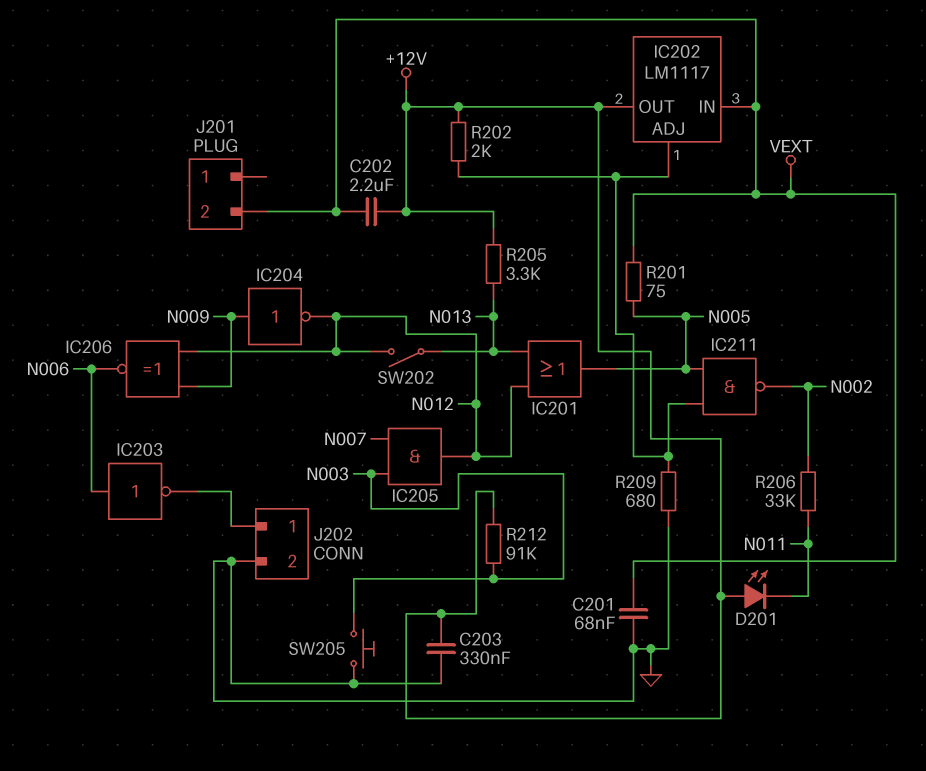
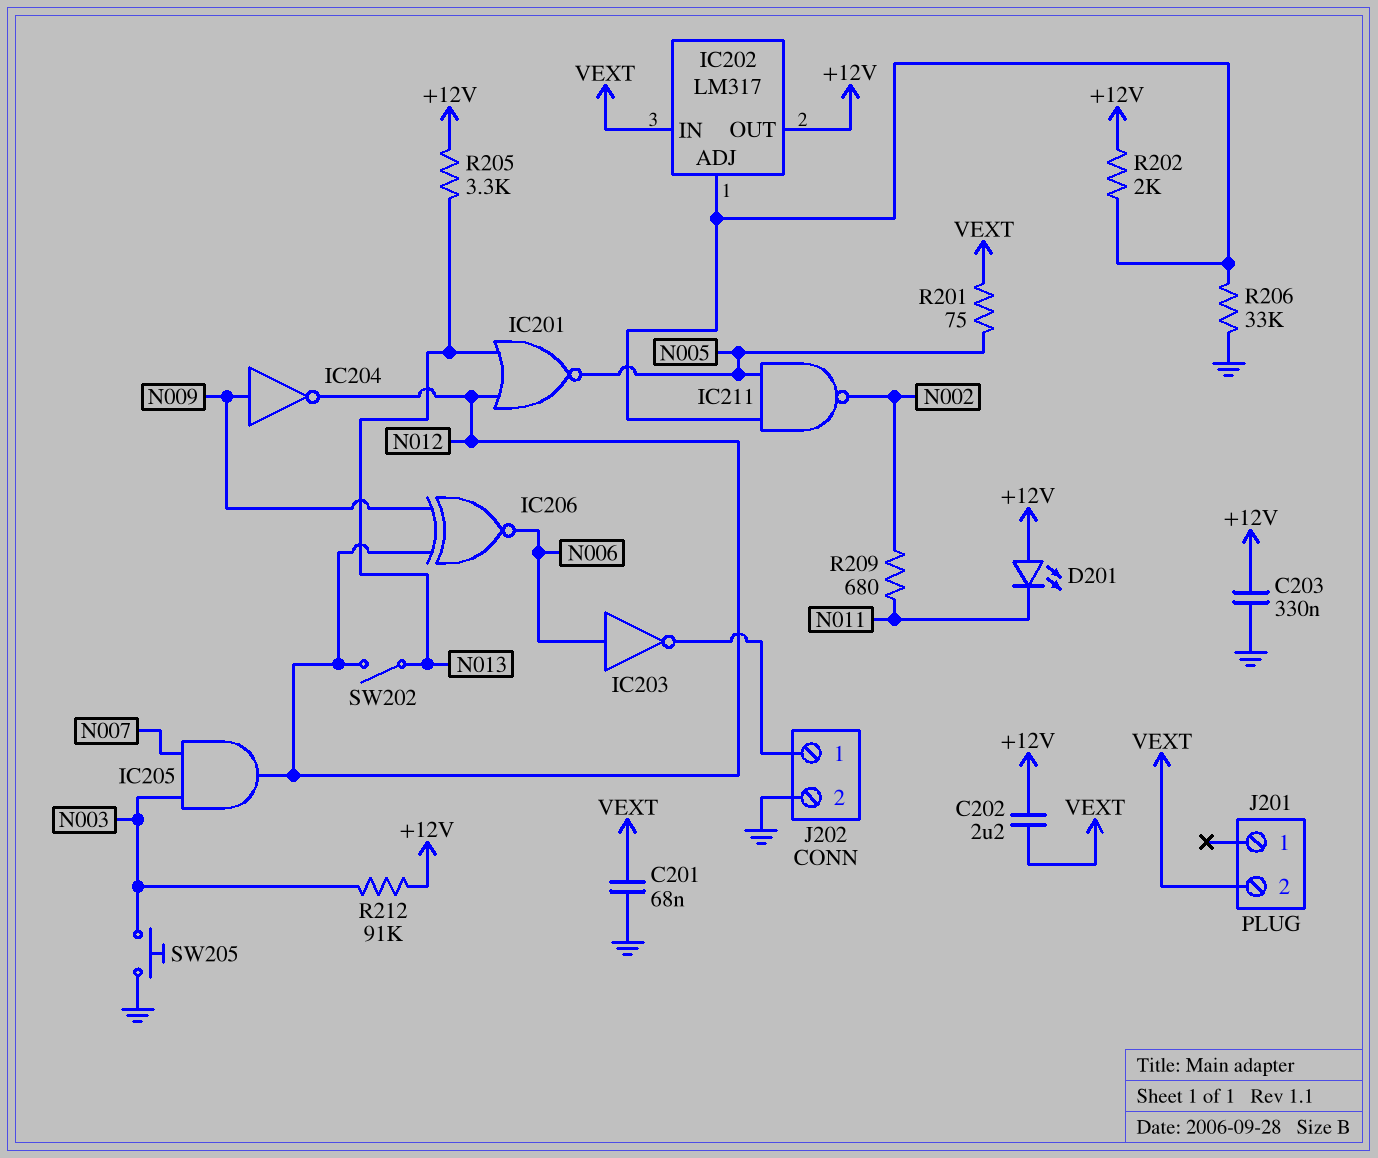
IC201: OR (in N012, in N013, out N005) -> NOR (in N012, in N013, out N005)
IC202: LM1117 -> LM317
R206: 33k (N002, N011) -> 33k (GND, IC202/ADJ)
R209: 680 (GND, IC202/ADJ) -> 680 (N002, N011)

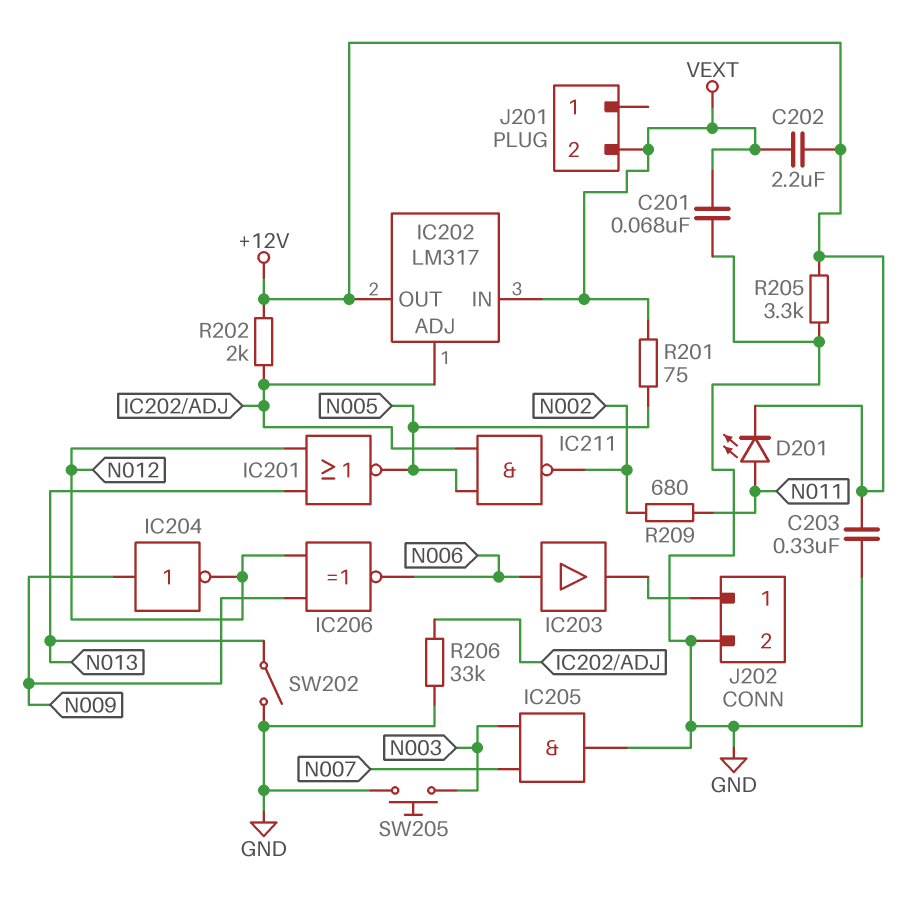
D201: LED (A +12V, K N011) -> LED (A N011, K +12V)
IC203: NOT (in N006, out J202/1) -> buffer (in N006, out J202/1)
IC205: AND (in N003, in N007, out N012) -> AND (in N003, in N007, out GND)
R205: 3.3k (+12V, N013) -> 3.3k (+12V, GND)
R212: 91k (+12V, N003) -> none
SW202: switch (N012, N013) -> switch (GND, N013)

